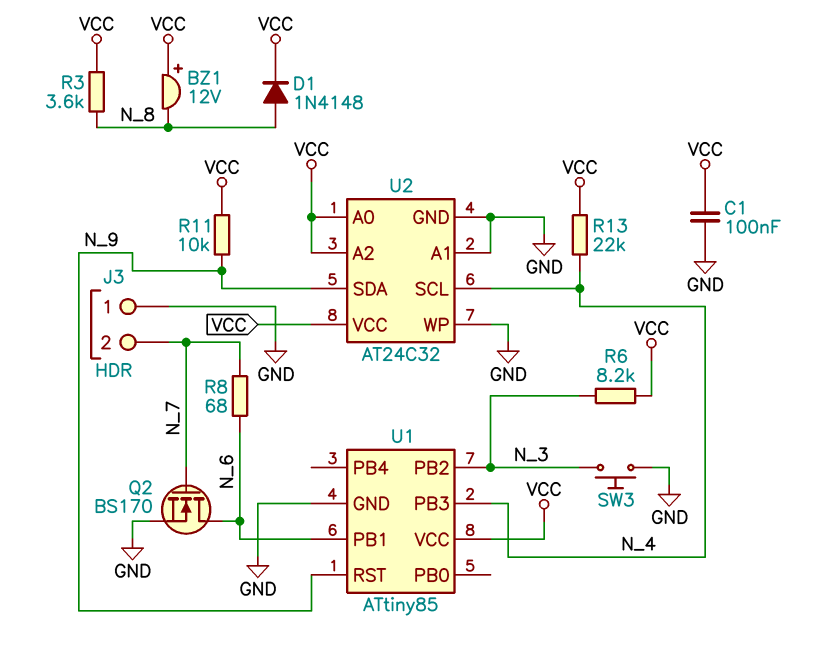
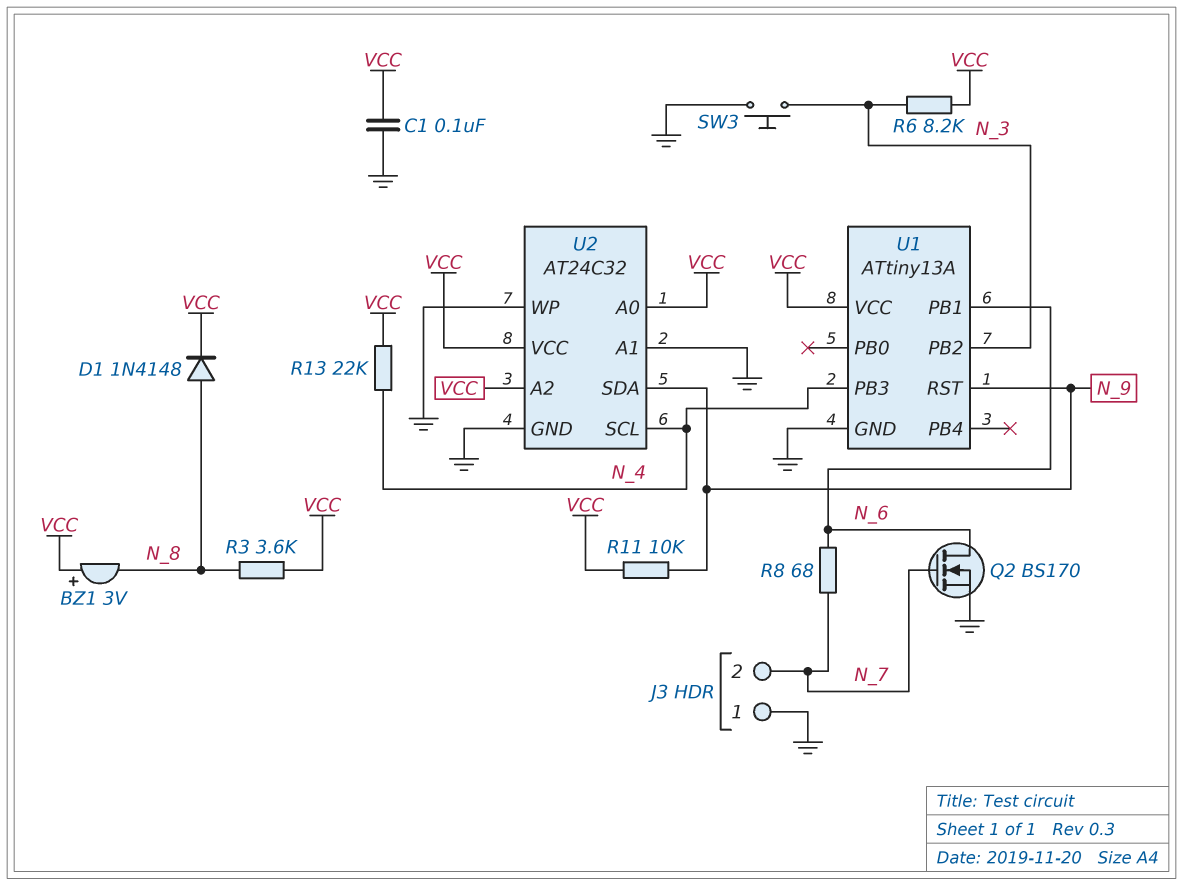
BZ1: buzzer 12V (plus VCC, minus N_8) -> buzzer 3V (plus VCC, minus N_8)
U1: ATtiny85 -> ATtiny13A

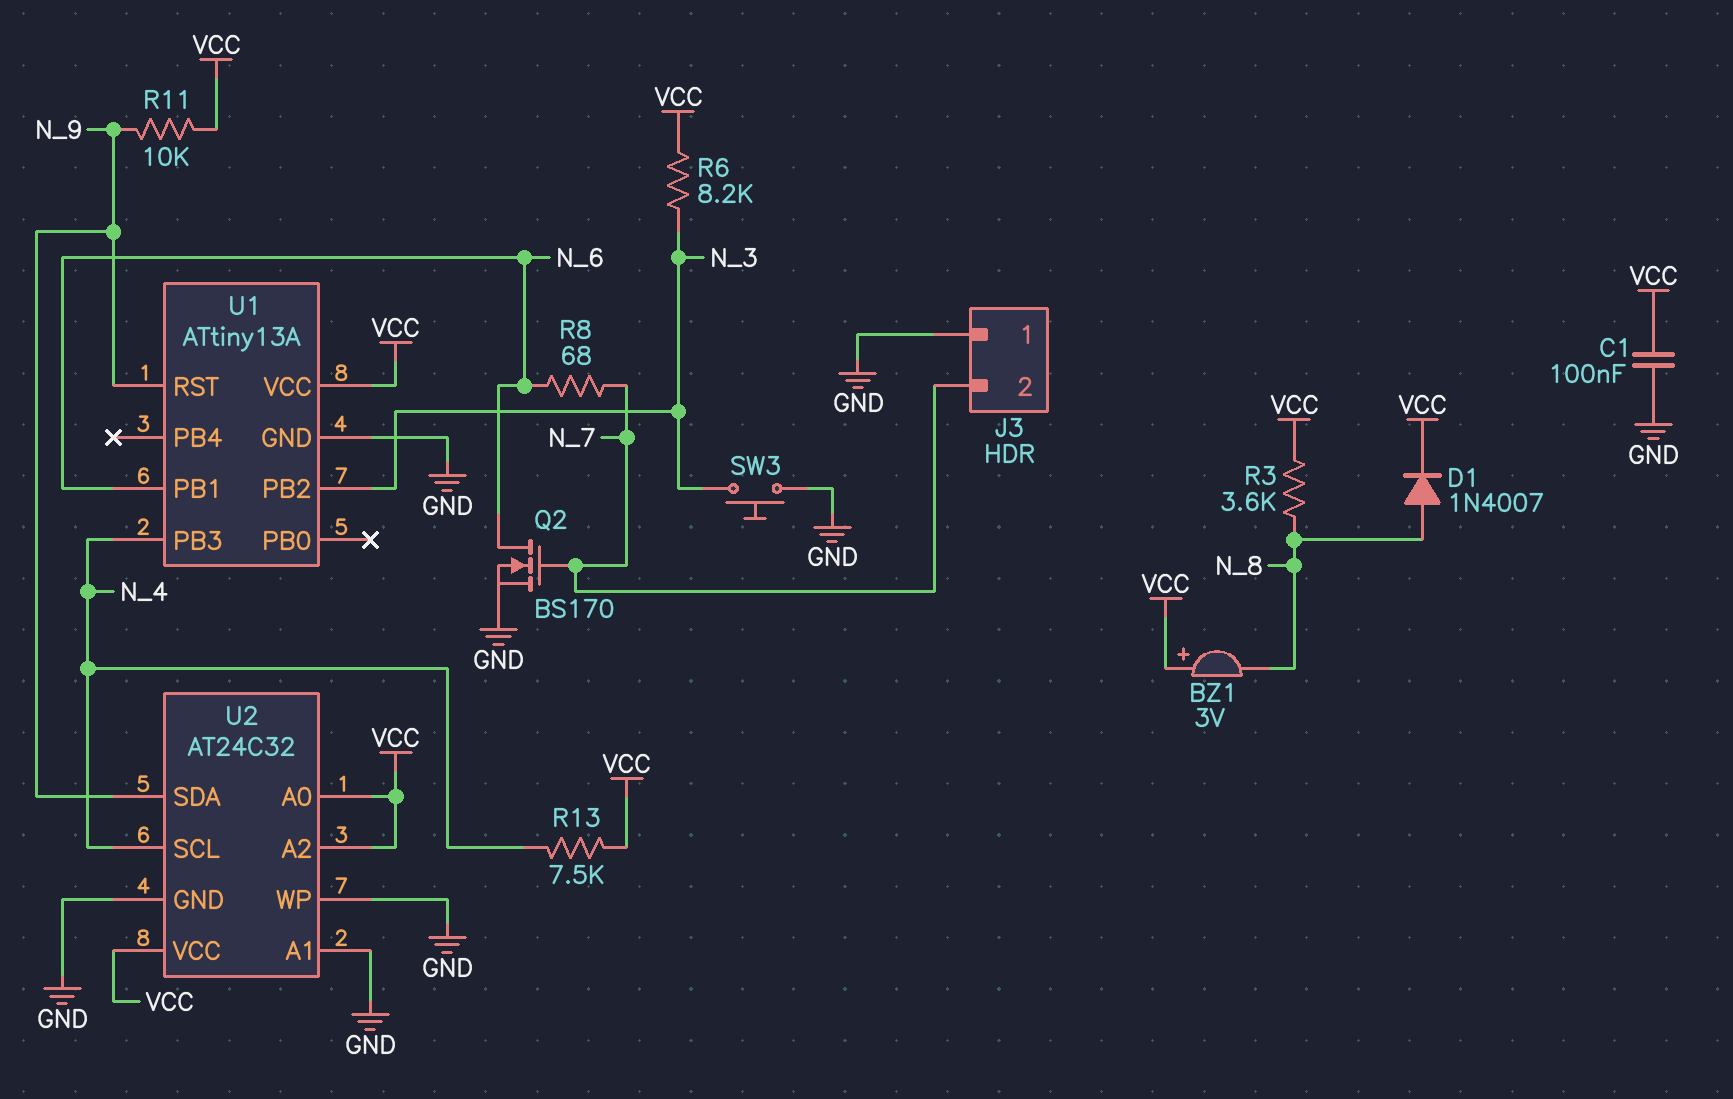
D1: diode 1N4148 (A N_8, K VCC) -> diode 1N4007 (A N_8, K VCC)
R13: 22k (N_4, VCC) -> 7.5k (N_4, VCC)

